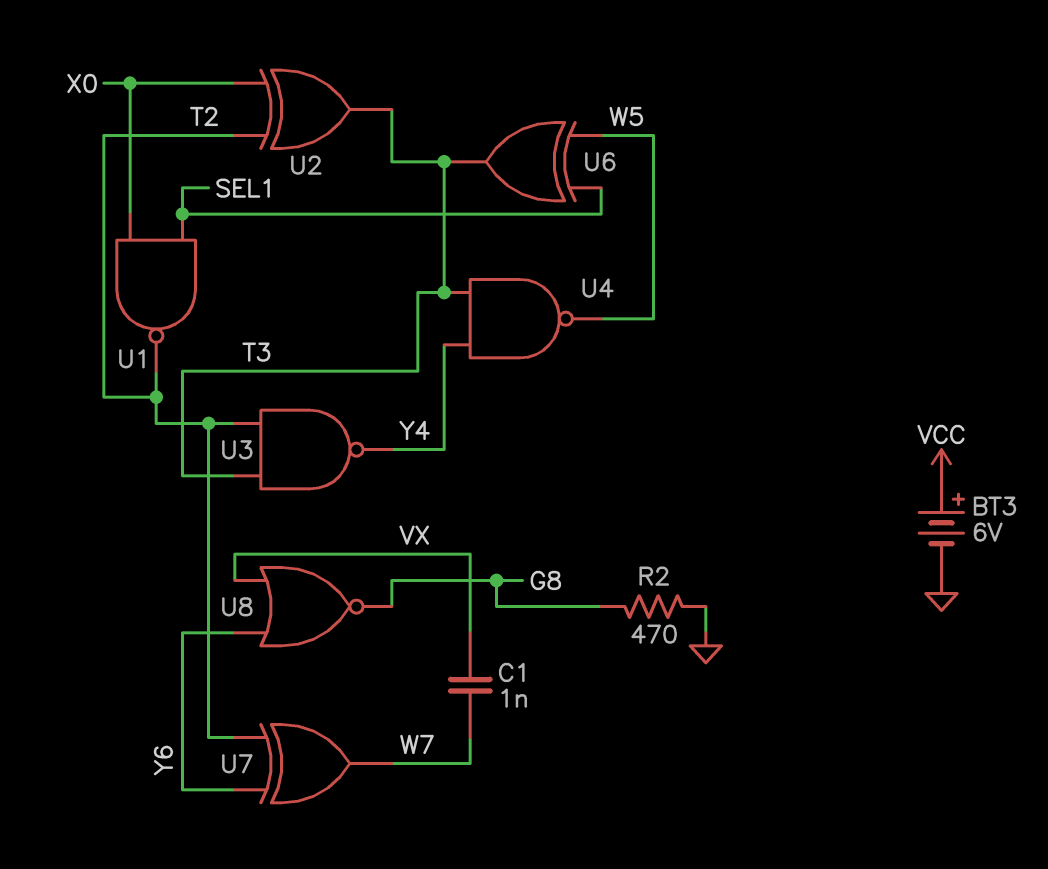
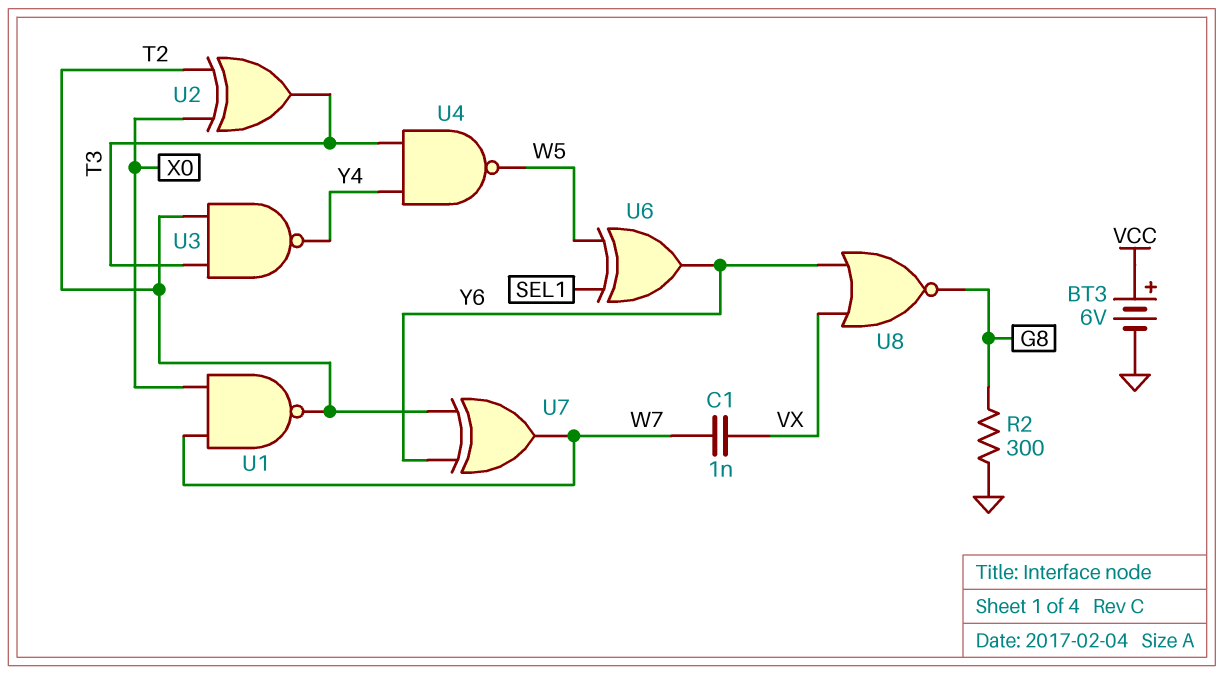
R2: 470 (G8, GND) -> 300 (G8, GND)
U1: NAND (in SEL1, in X0, out T2) -> NAND (in W7, in X0, out T2)
U6: XOR (in SEL1, in W5, out T3) -> XOR (in SEL1, in W5, out Y6)

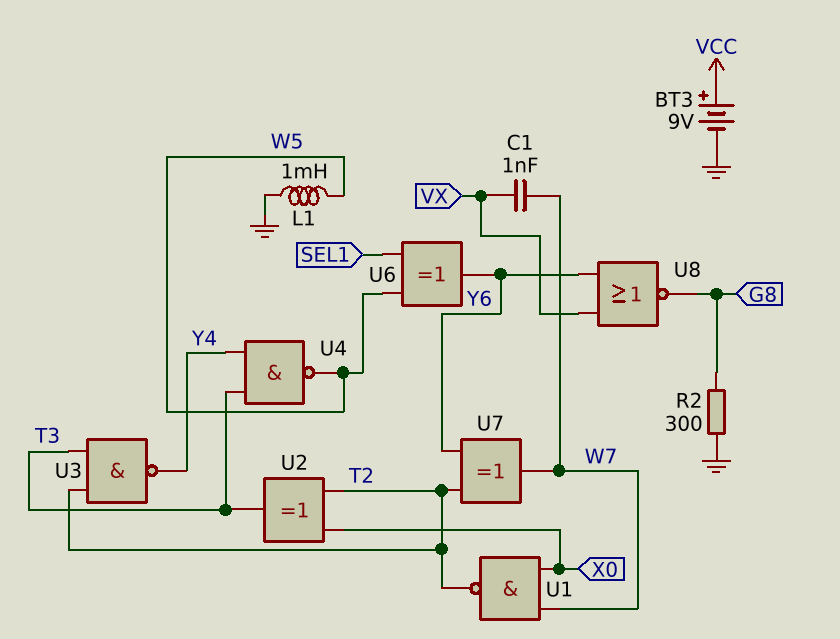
BT3: 6V (plus VCC, minus GND) -> 9V (plus VCC, minus GND)
L1: none -> 1mH (GND, W5)

